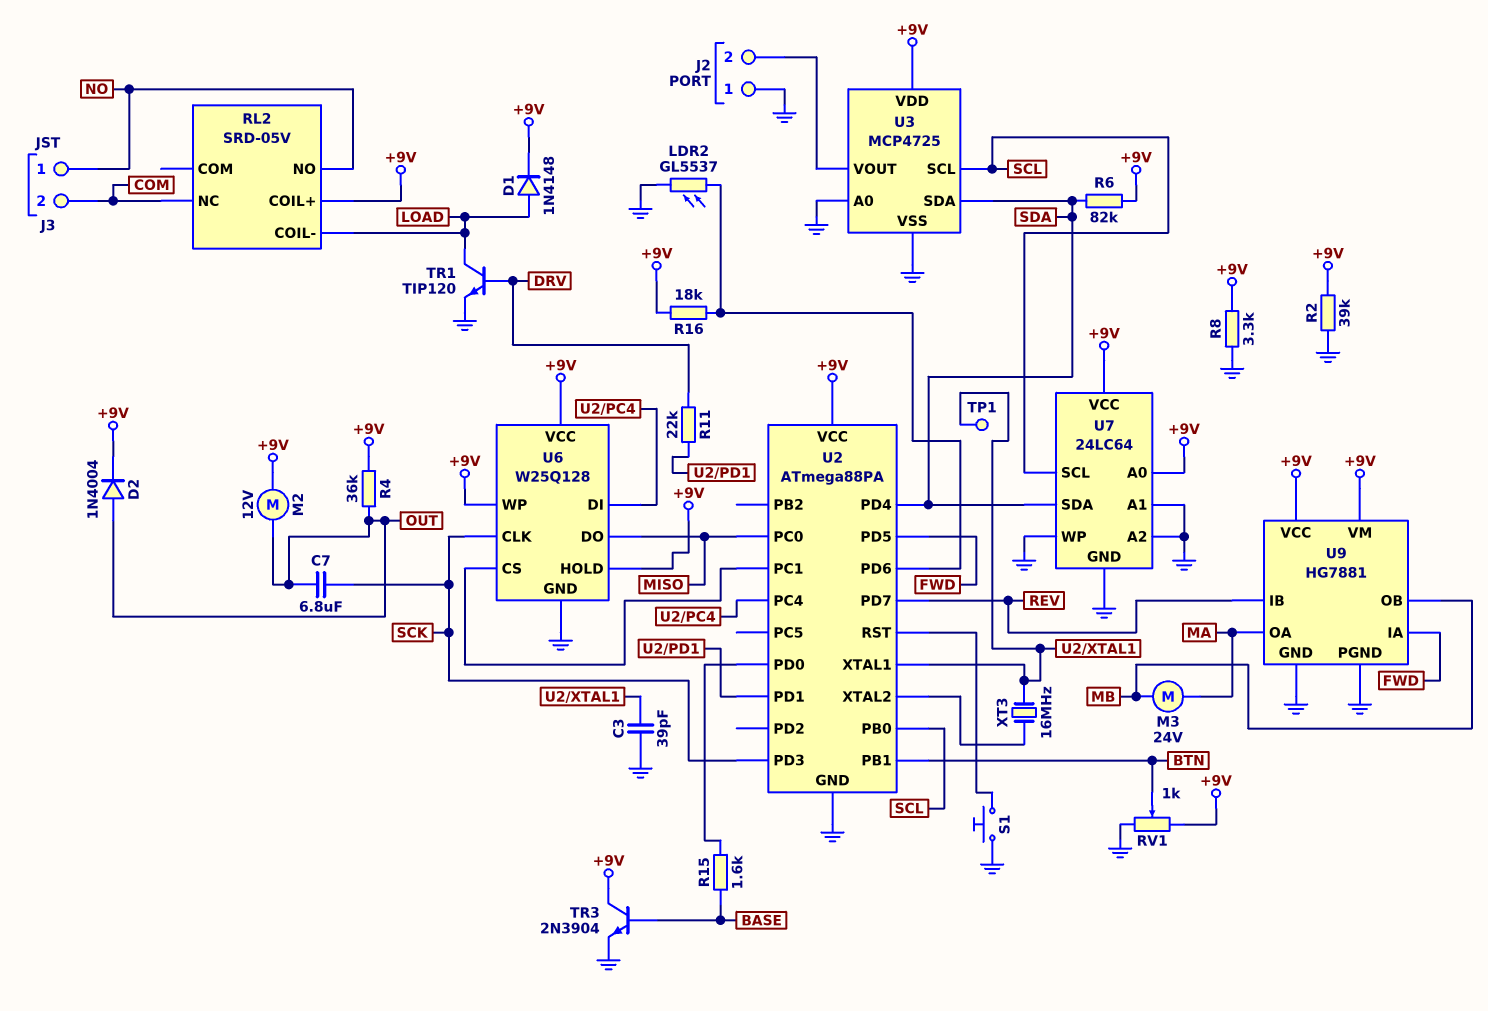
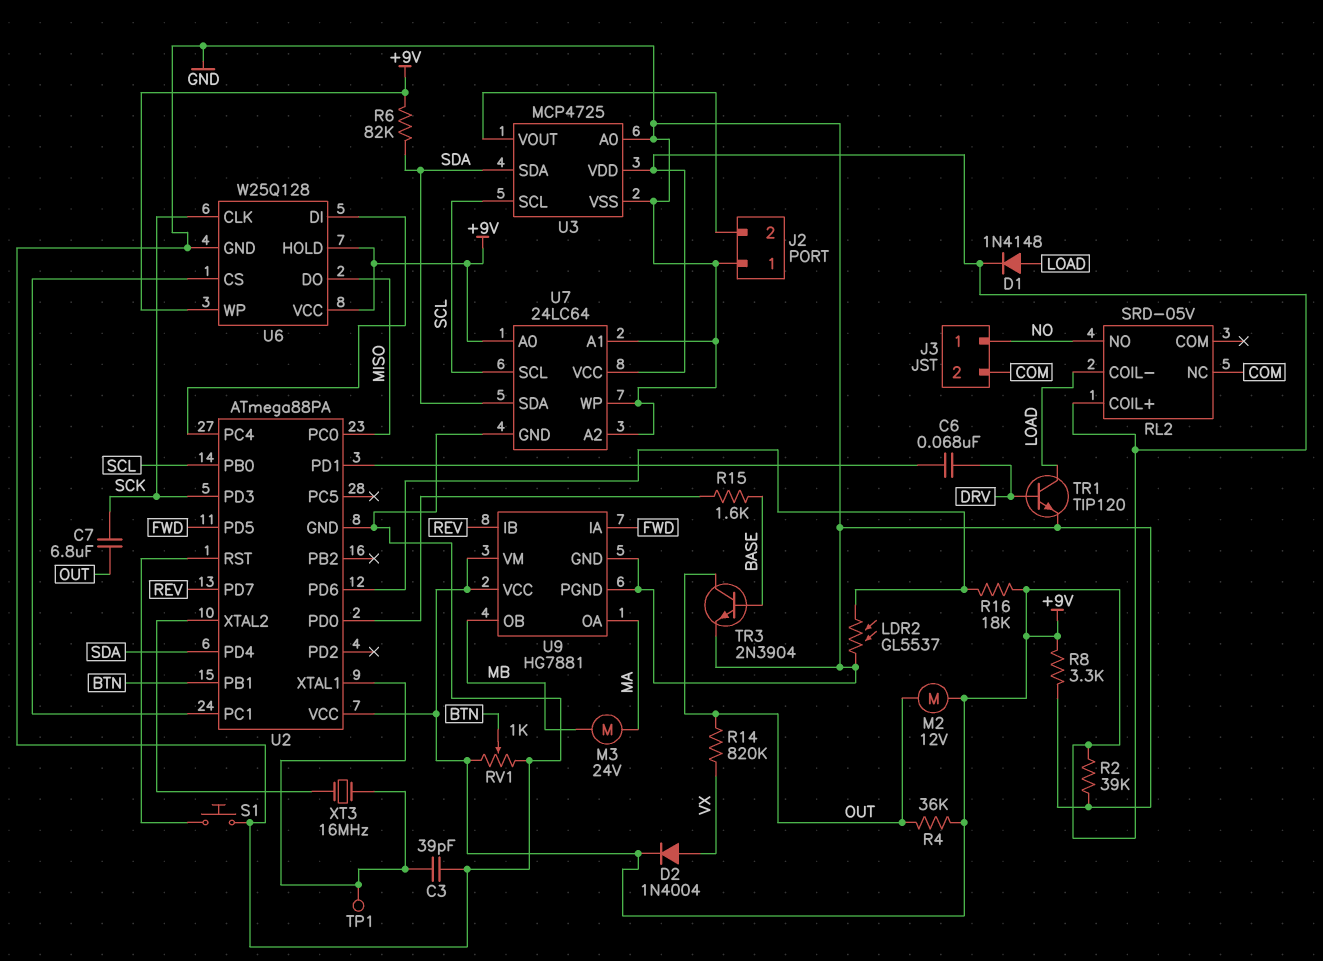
C6: none -> 68nF (DRV, U2/PD1)
D2: diode 1N4004 (A OUT, K +9V) -> diode 1N4004 (A VX, K +9V)
R11: 22k (DRV, U2/PD1) -> none
R14: none -> 820k (OUT, VX)
TR3: NPN 2N3904 (B BASE, C +9V, E GND) -> NPN 2N3904 (B BASE, C OUT, E GND)

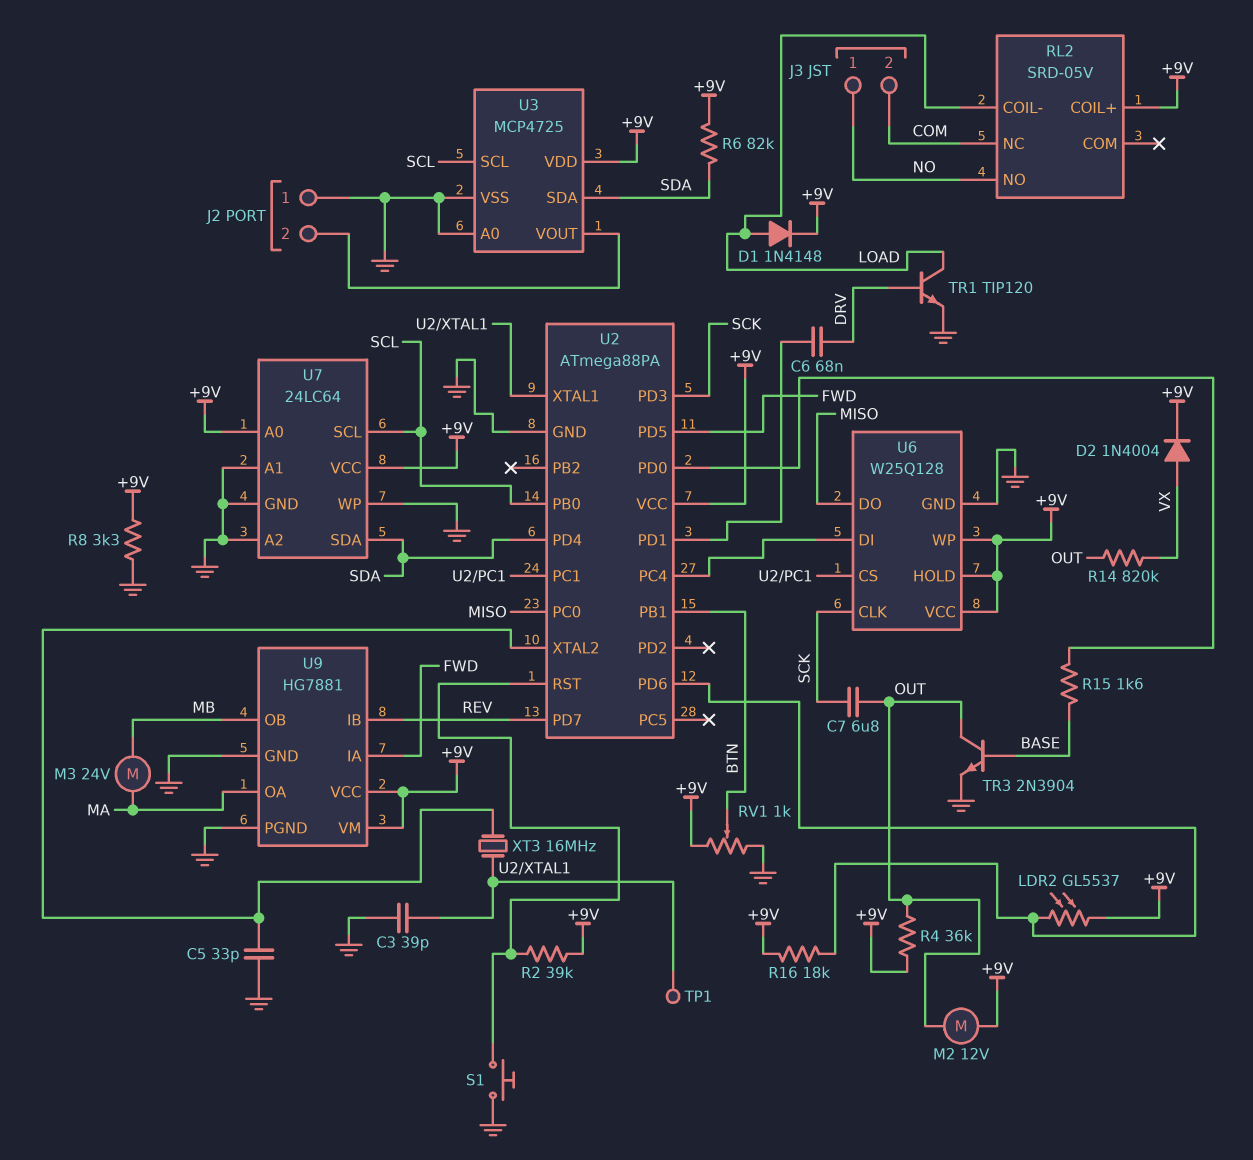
C5: none -> 33pF (GND, U2/XTAL2)
LDR2: GL5537 (GND, U2/PD6) -> GL5537 (+9V, U2/PD6)
R2: 39k (+9V, GND) -> 39k (+9V, U2/RST)

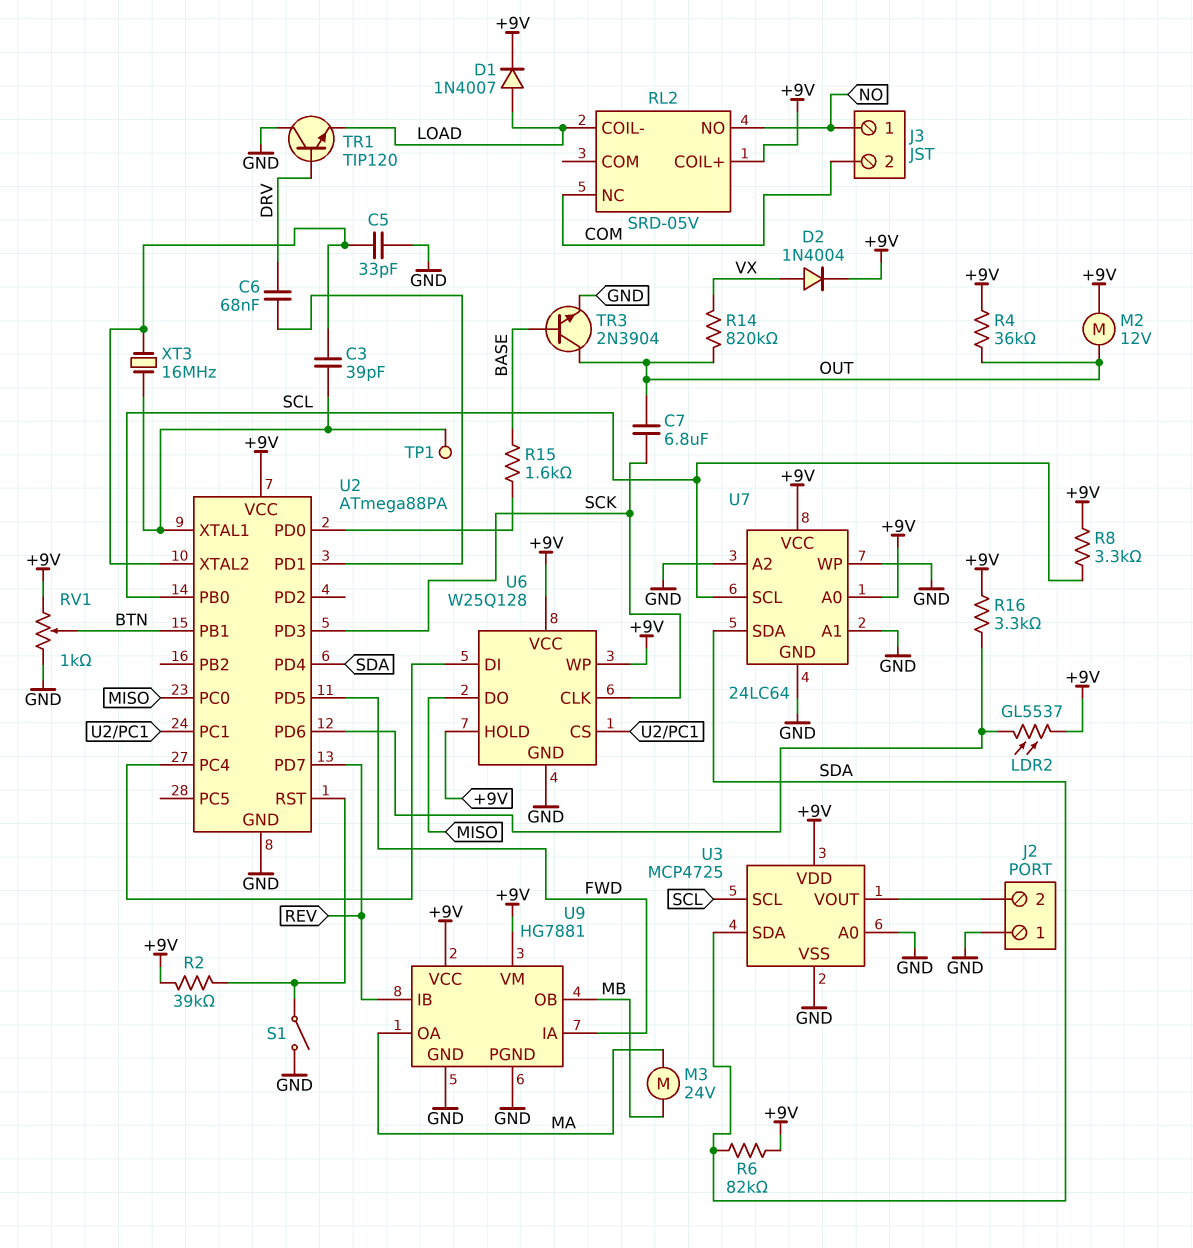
C3: 39pF (GND, U2/XTAL1) -> 39pF (U2/XTAL1, U2/XTAL2)
D1: diode 1N4148 (A LOAD, K +9V) -> diode 1N4007 (A LOAD, K +9V)
R8: 3.3k (+9V, GND) -> 3.3k (+9V, SCL)
R16: 18k (+9V, U2/PD6) -> 3.3k (+9V, U2/PD6)
S1: button (GND, U2/RST) -> switch (GND, U2/RST)
TR1: NPN TIP120 (B DRV, C LOAD, E GND) -> NPN TIP120 (B DRV, C GND, E LOAD)

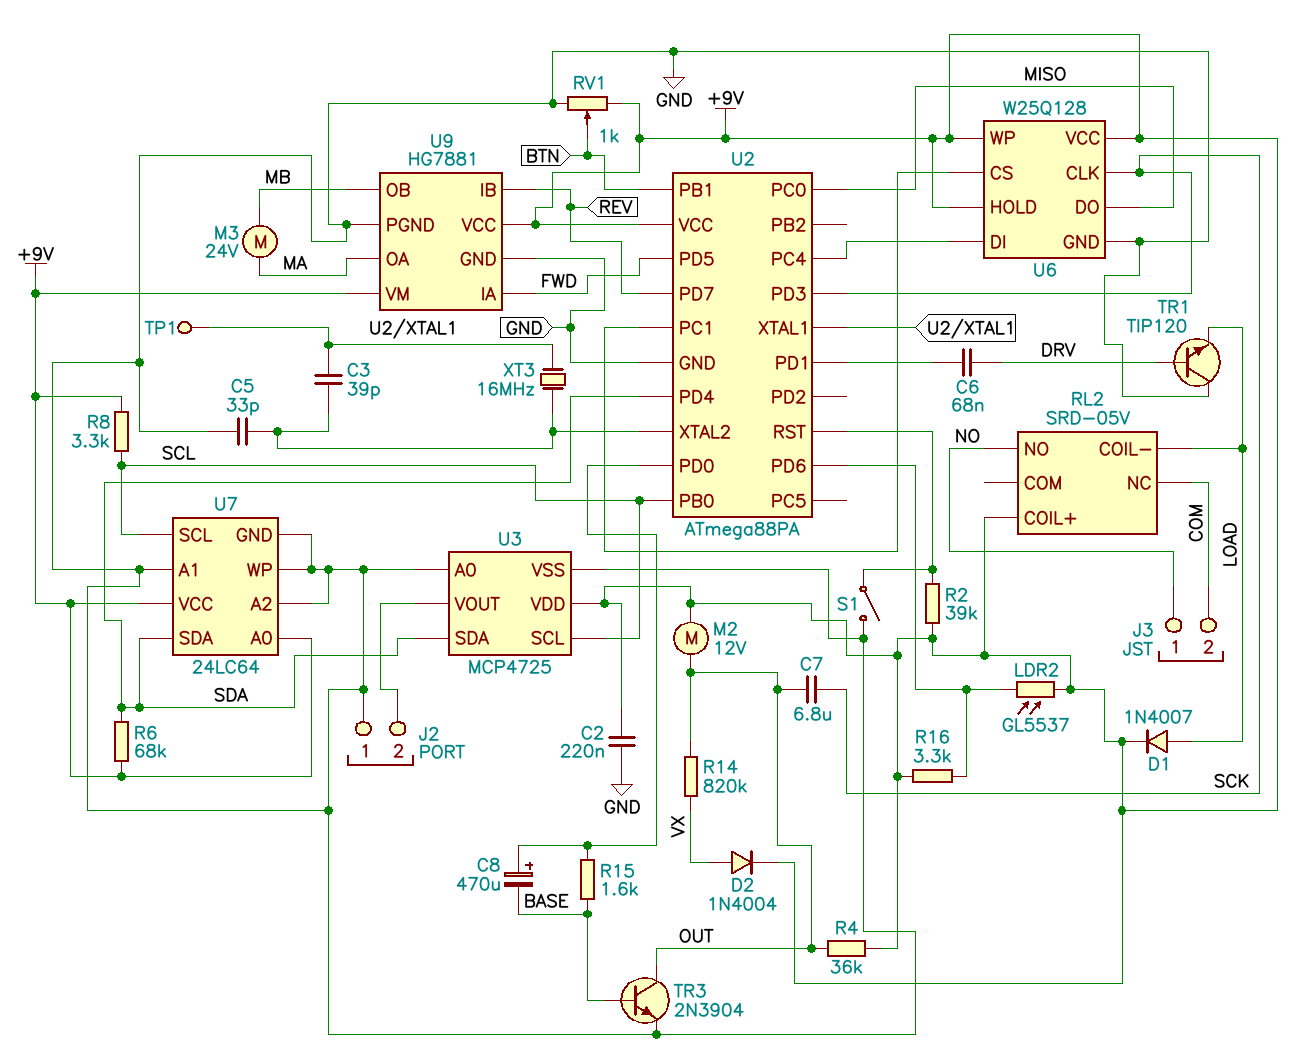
C2: none -> 220nF (+9V, GND)
C8: none -> 470uF (plus U2/PD0, minus BASE)
R6: 82k (+9V, SDA) -> 68k (+9V, SDA)

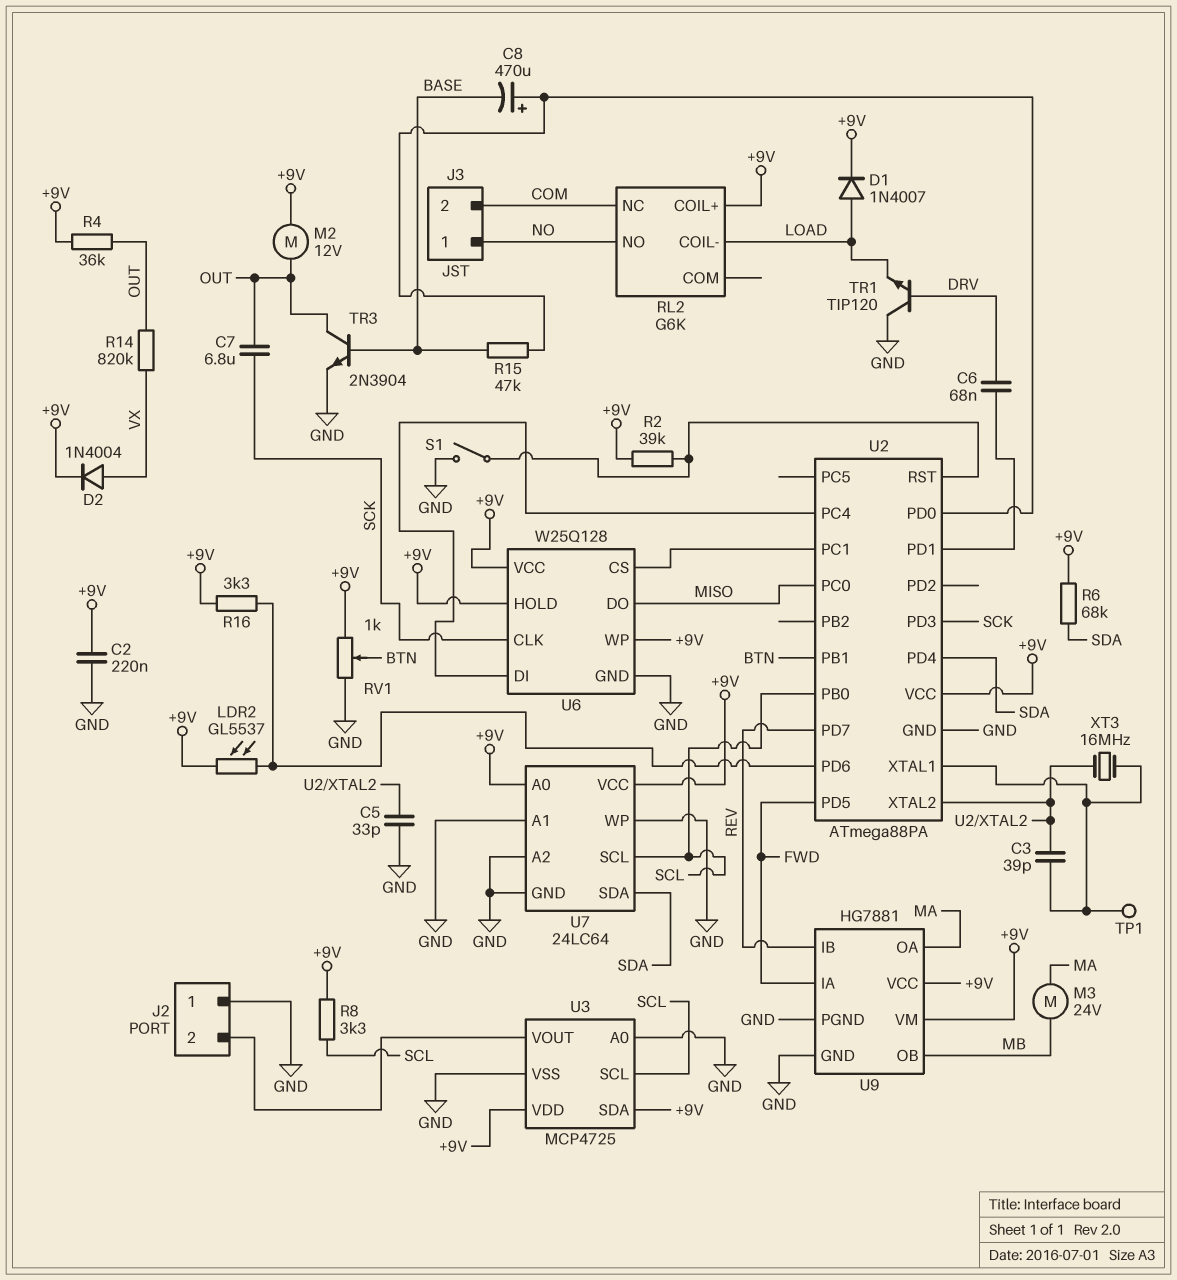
R15: 1.6k (BASE, U2/PD0) -> 47k (BASE, U2/PD0)
RL2: SRD-05V -> G6K
U3 pin SDA: SDA -> +9V

